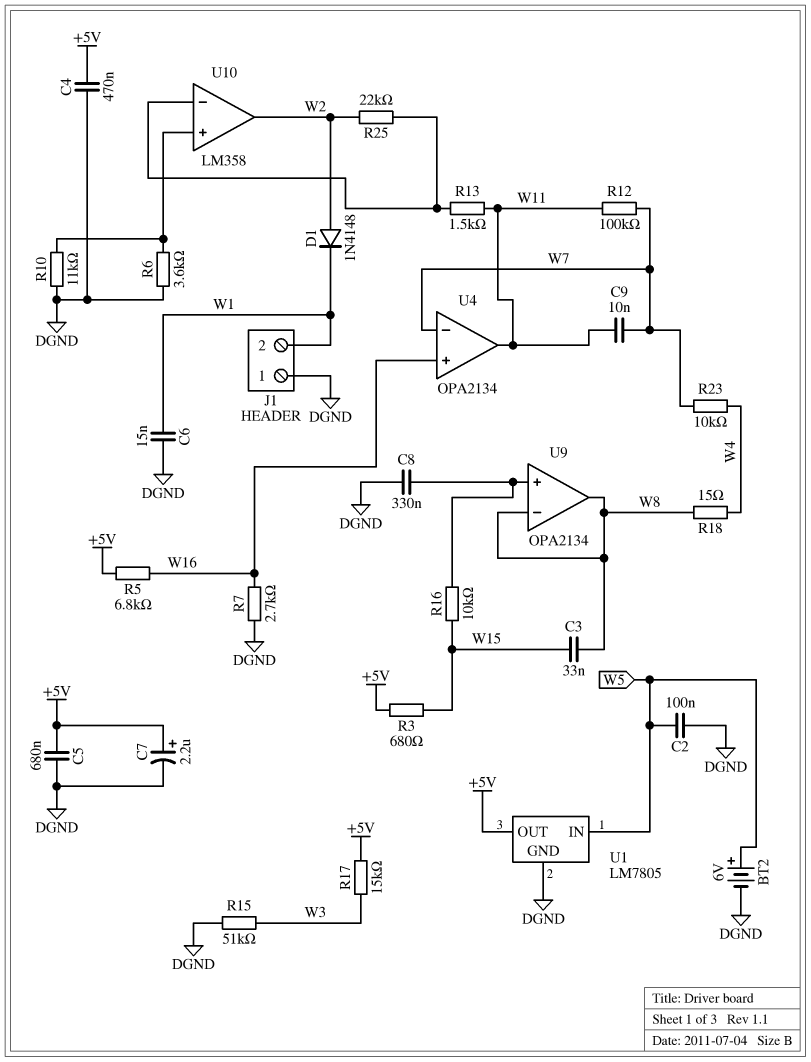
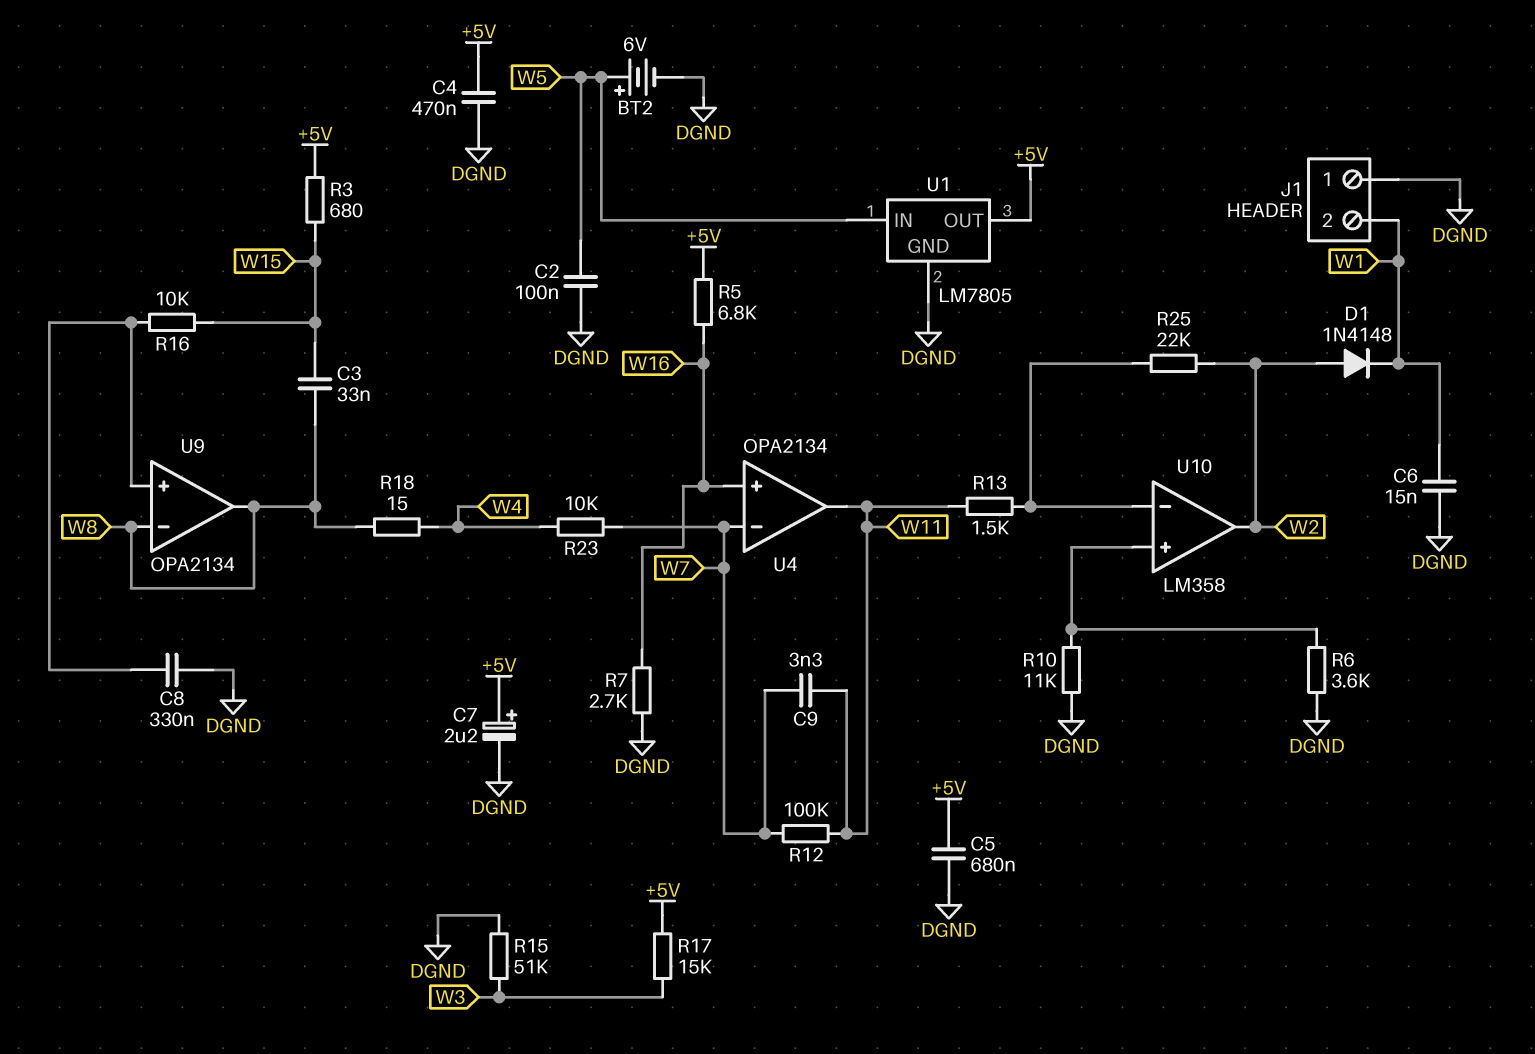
C9: 10nF (W7, W11) -> 3.3nF (W7, W11)

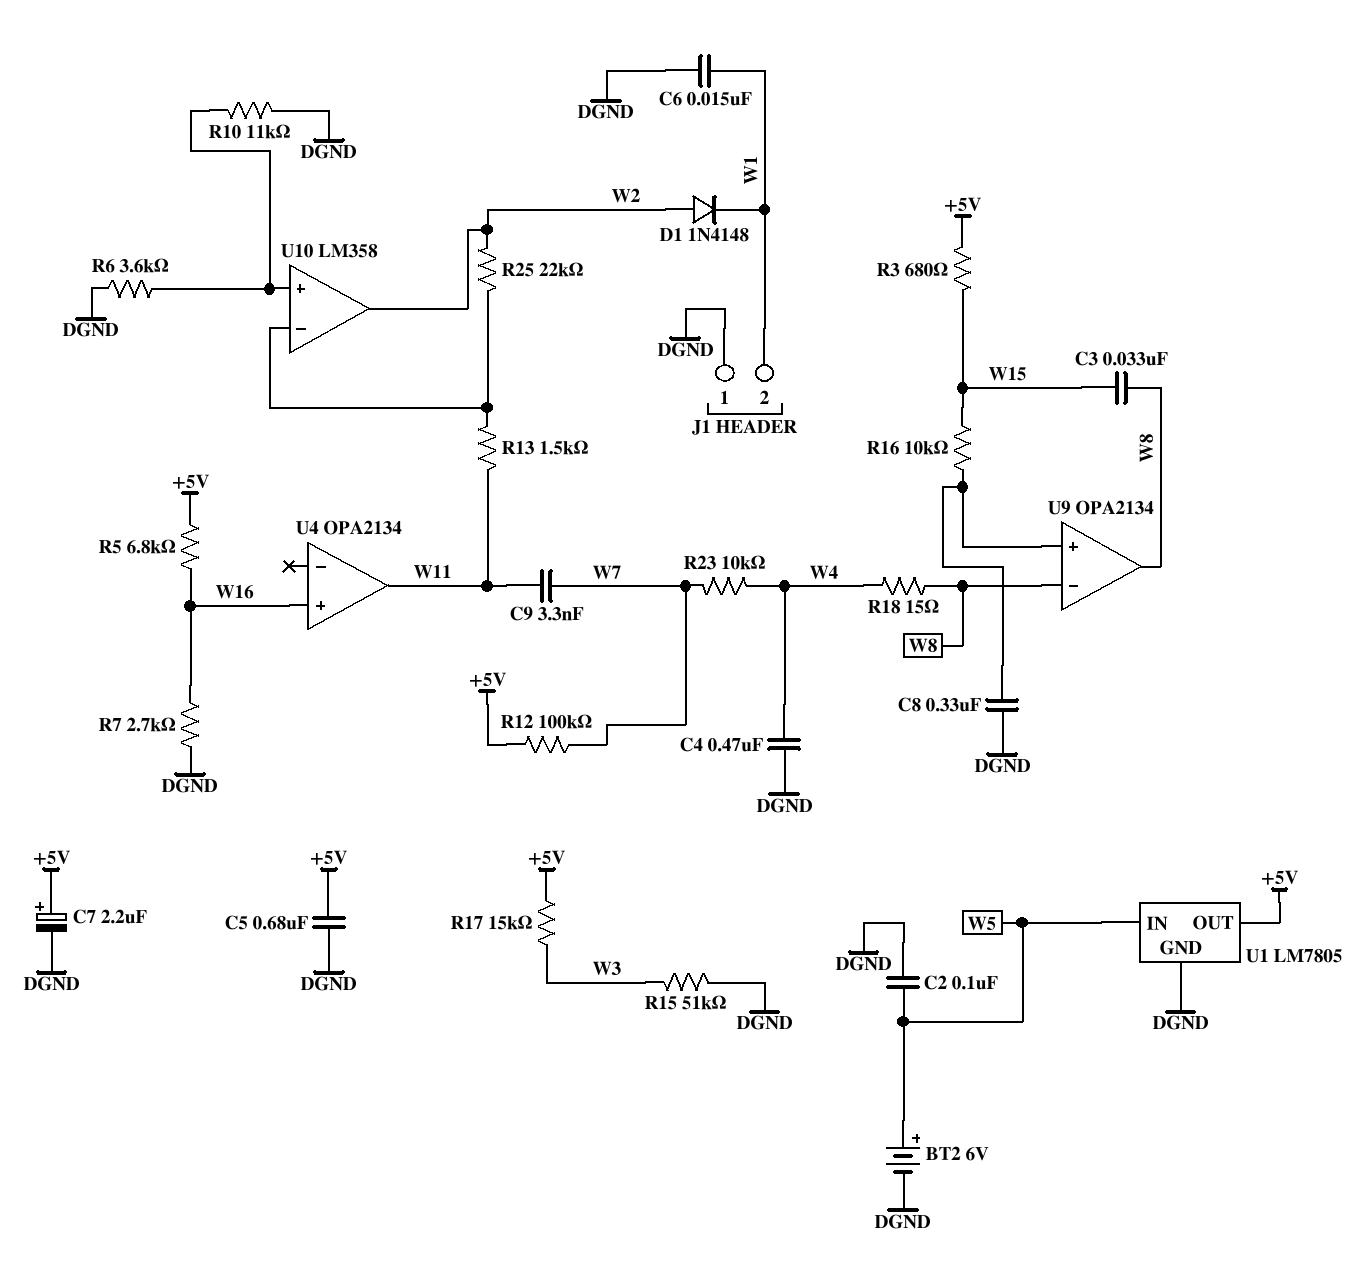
C4: 470nF (+5V, DGND) -> 470nF (DGND, W4)
R12: 100k (W7, W11) -> 100k (+5V, W7)
U4 pin in-: W7 -> none

